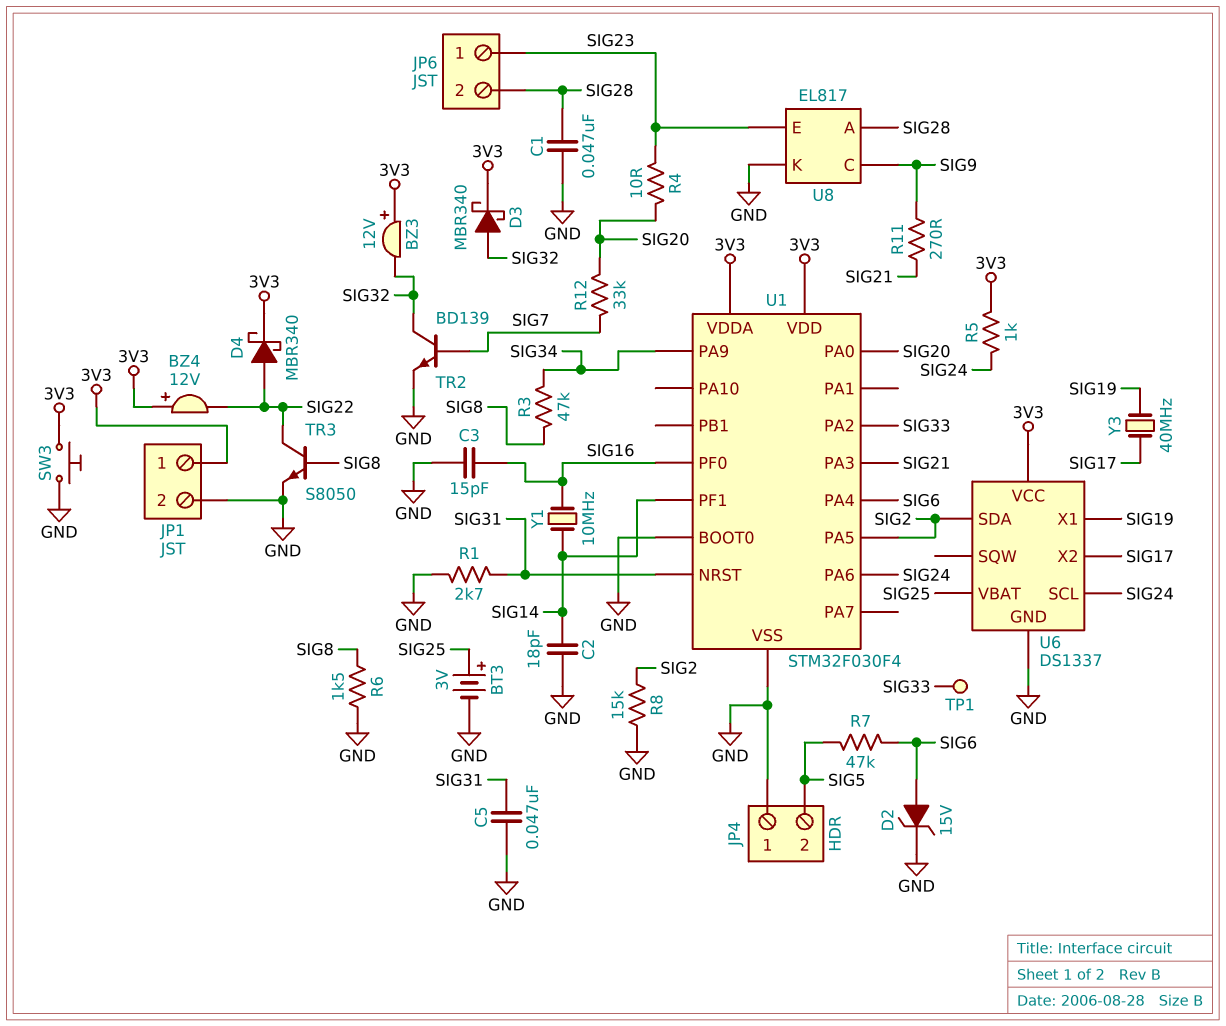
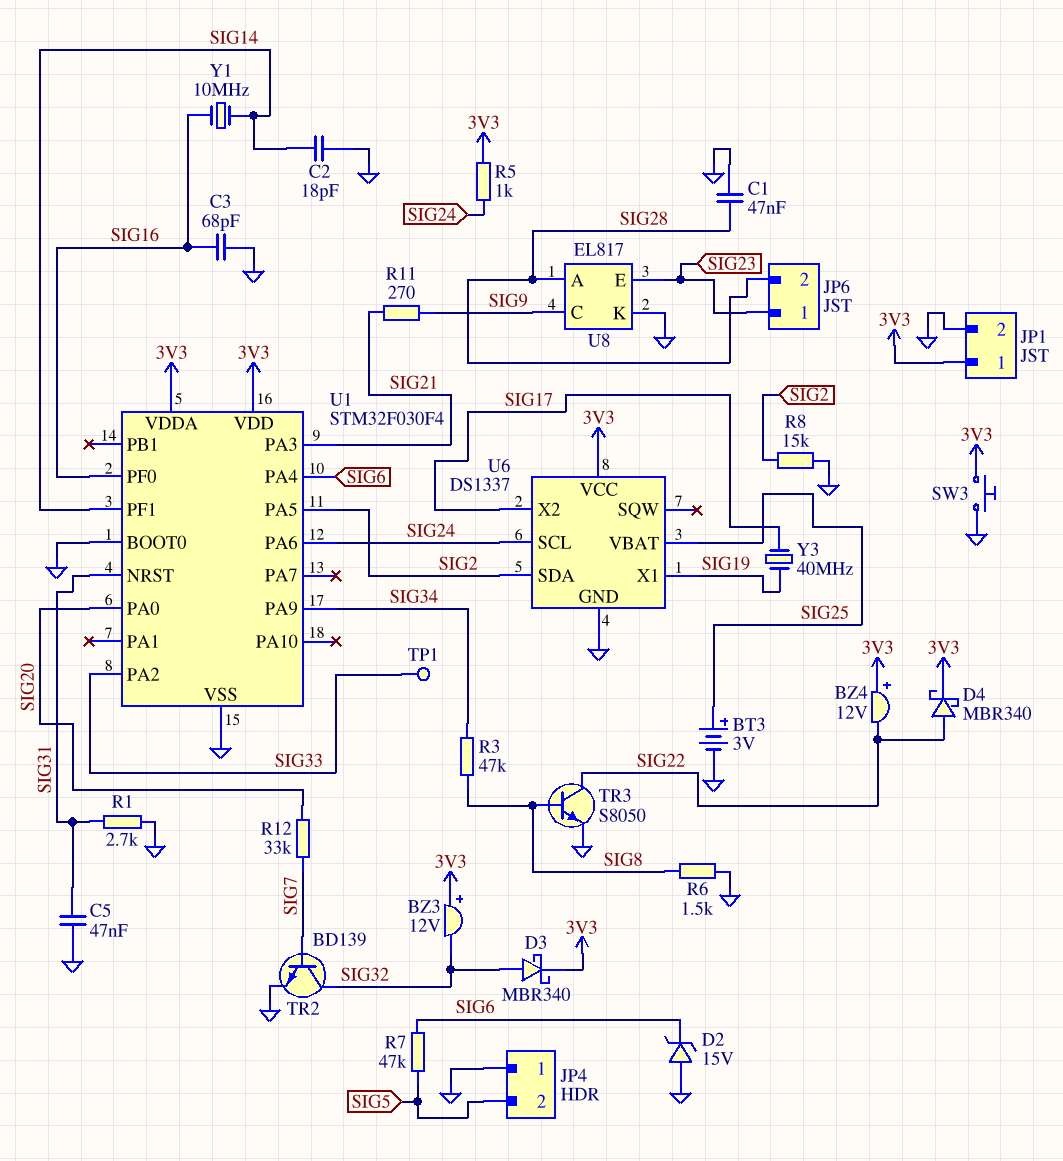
C3: 15pF (GND, SIG16) -> 68pF (GND, SIG16)
D2: zener 15V (A SIG6, K GND) -> zener 15V (A GND, K SIG6)
R4: 10 (SIG20, SIG23) -> none

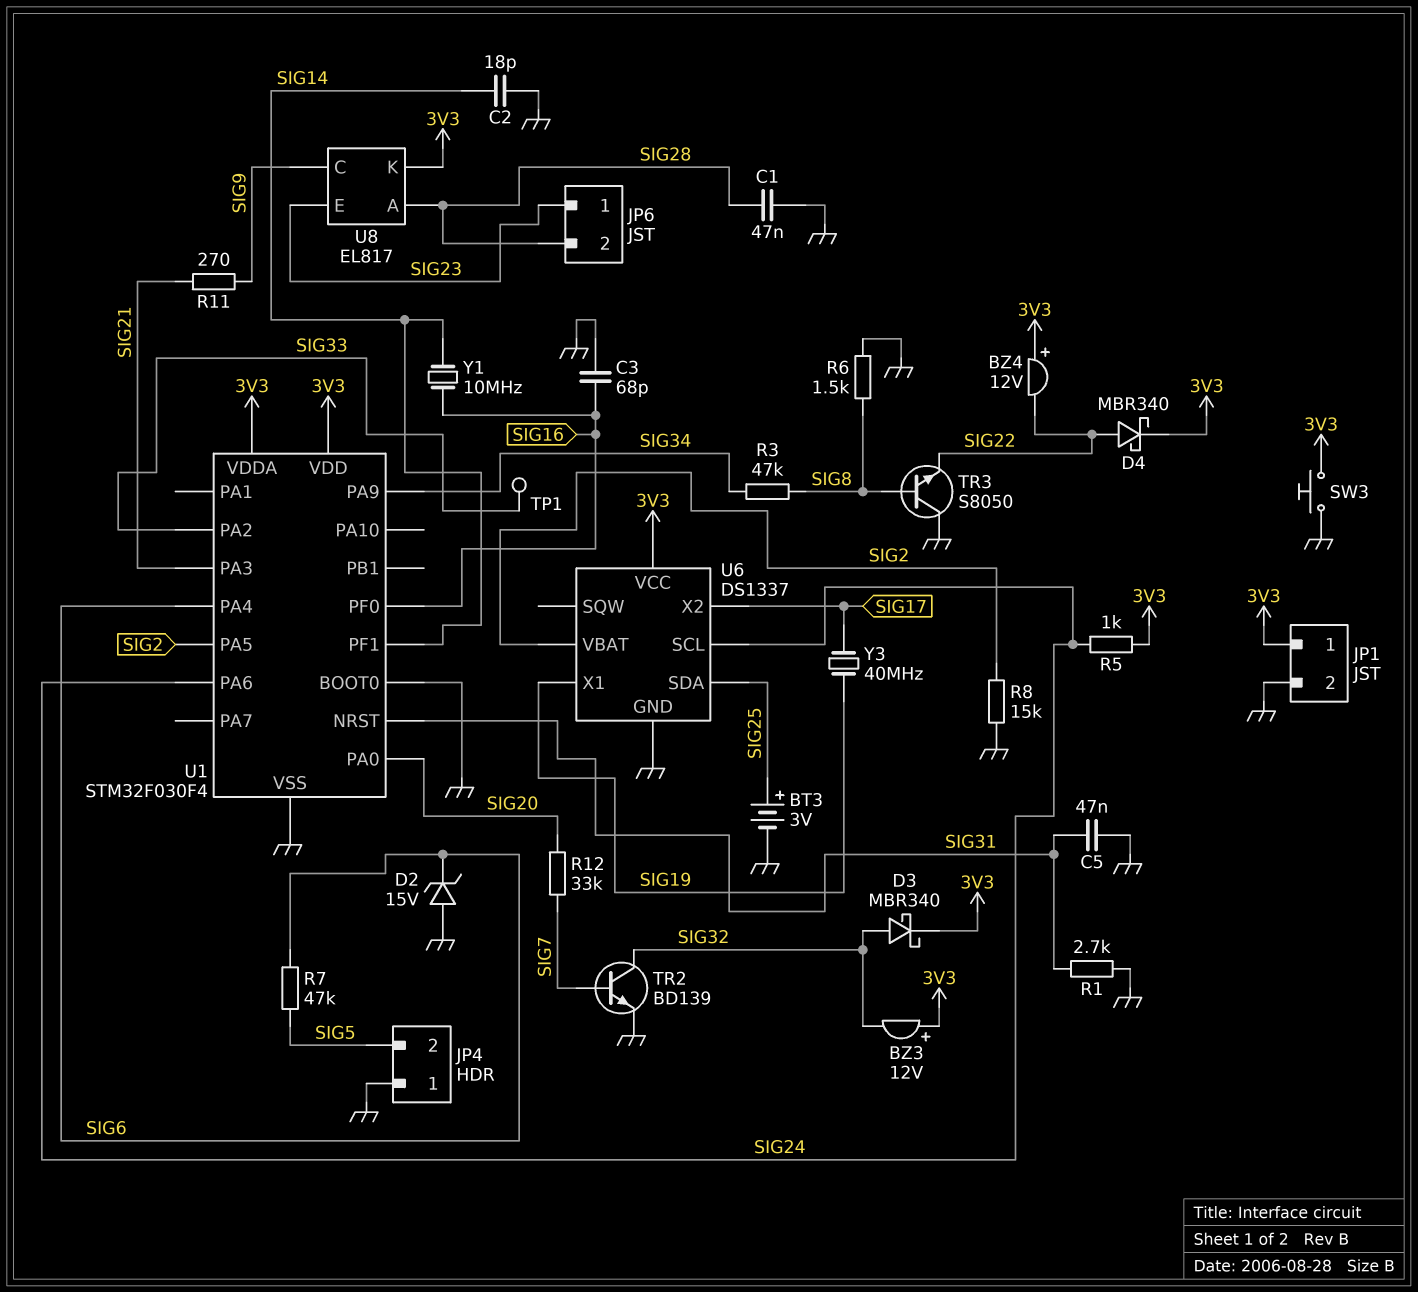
TR3: NPN S8050 (B SIG8, C SIG22, E GND) -> NPN S8050 (B SIG8, C GND, E SIG22)
U6 pin SDA: SIG2 -> SIG25
U6 pin VBAT: SIG25 -> SIG2
U8 pin K: GND -> 3V3

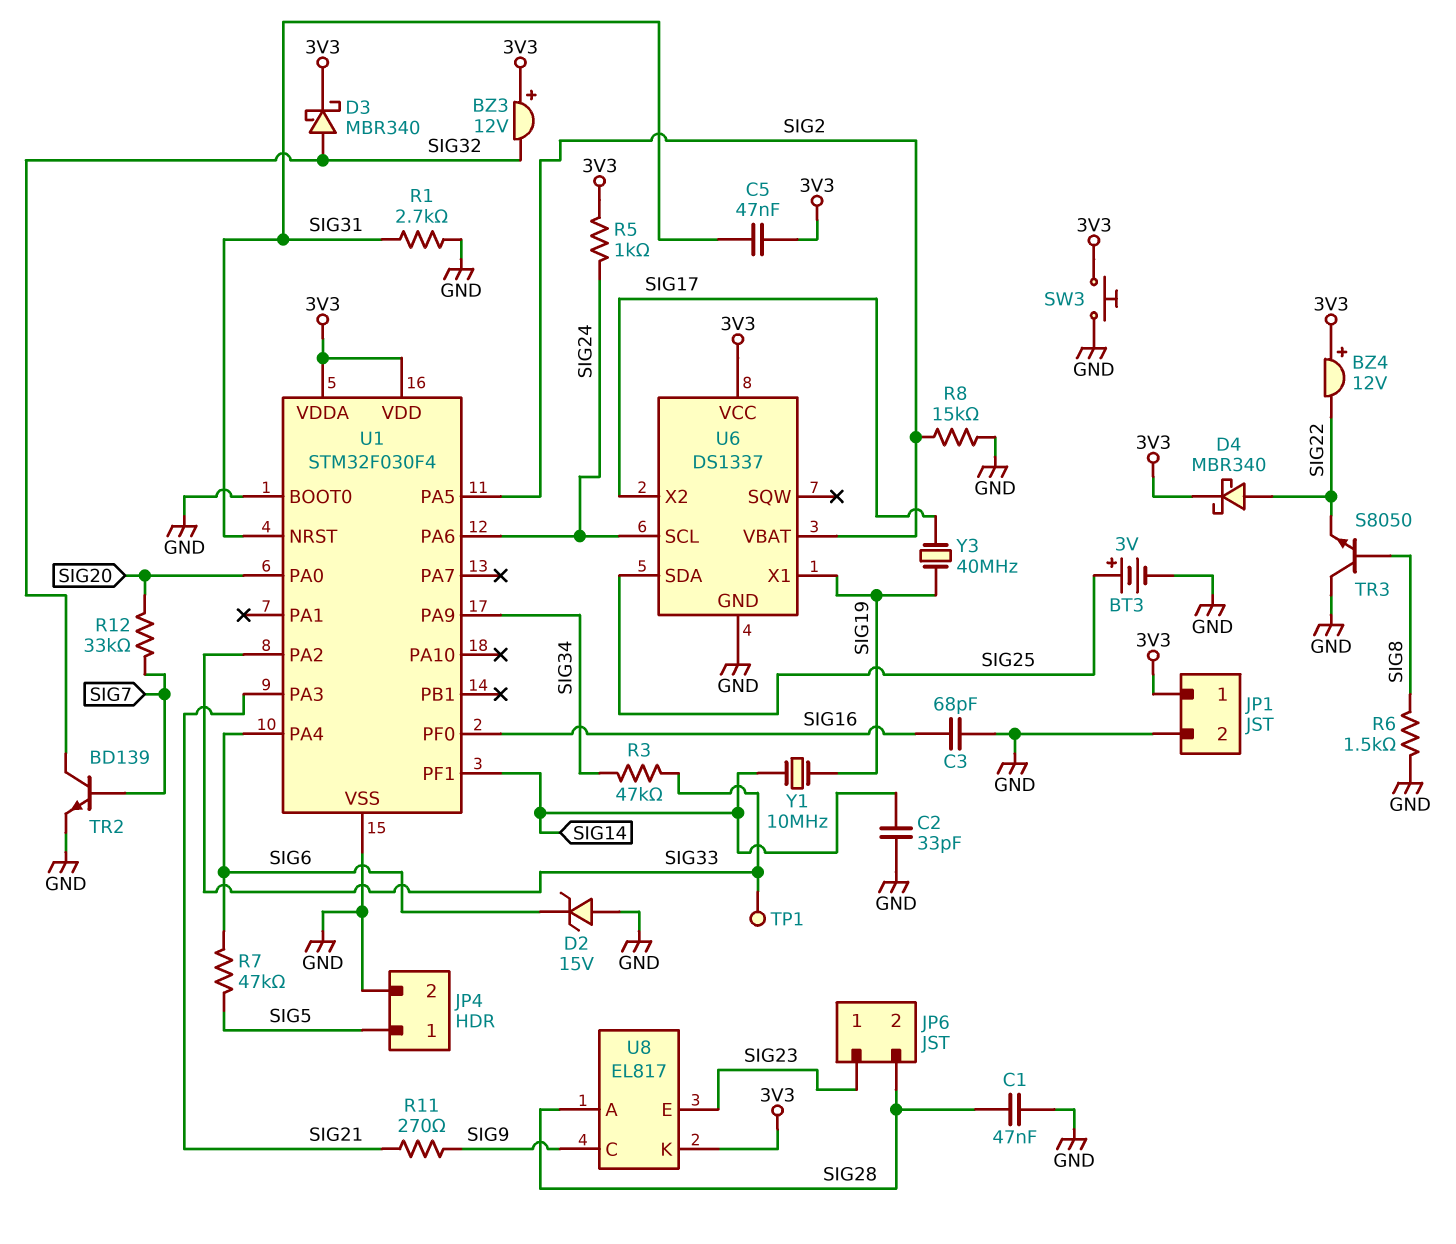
C2: 18pF (GND, SIG14) -> 33pF (GND, SIG14)
C5: 47nF (GND, SIG31) -> 47nF (3V3, SIG31)
JP4 pin 1: GND -> SIG5
JP4 pin 2: SIG5 -> GND
R3: 47k (SIG8, SIG34) -> 47k (SIG33, SIG34)
Y1: 10MHz (SIG14, SIG16) -> 10MHz (SIG14, SIG19)

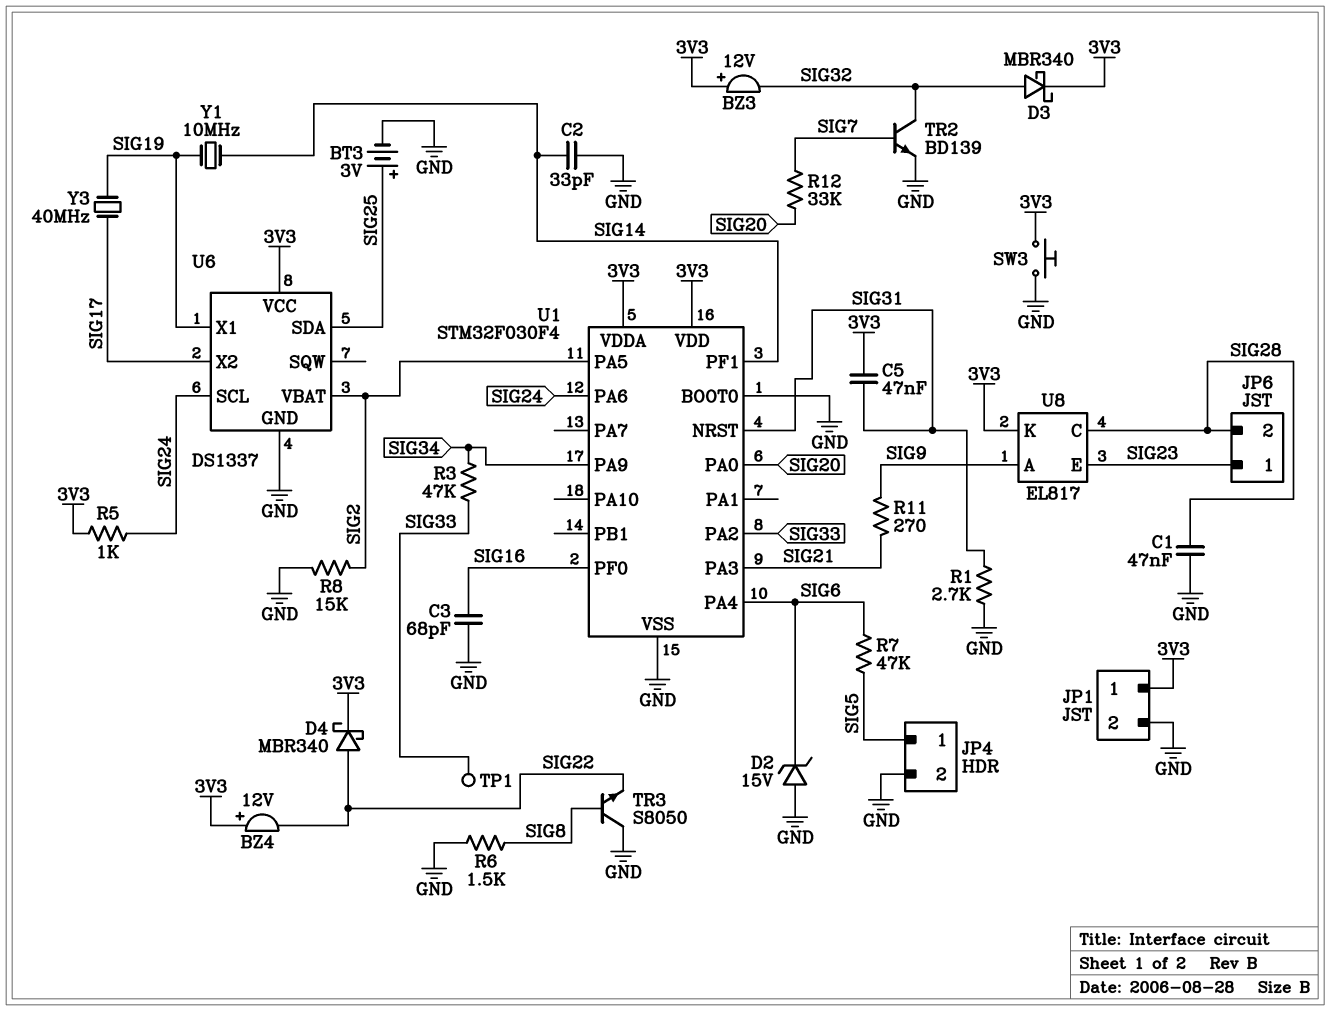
U8 pin A: SIG28 -> SIG9
U8 pin C: SIG9 -> SIG28

